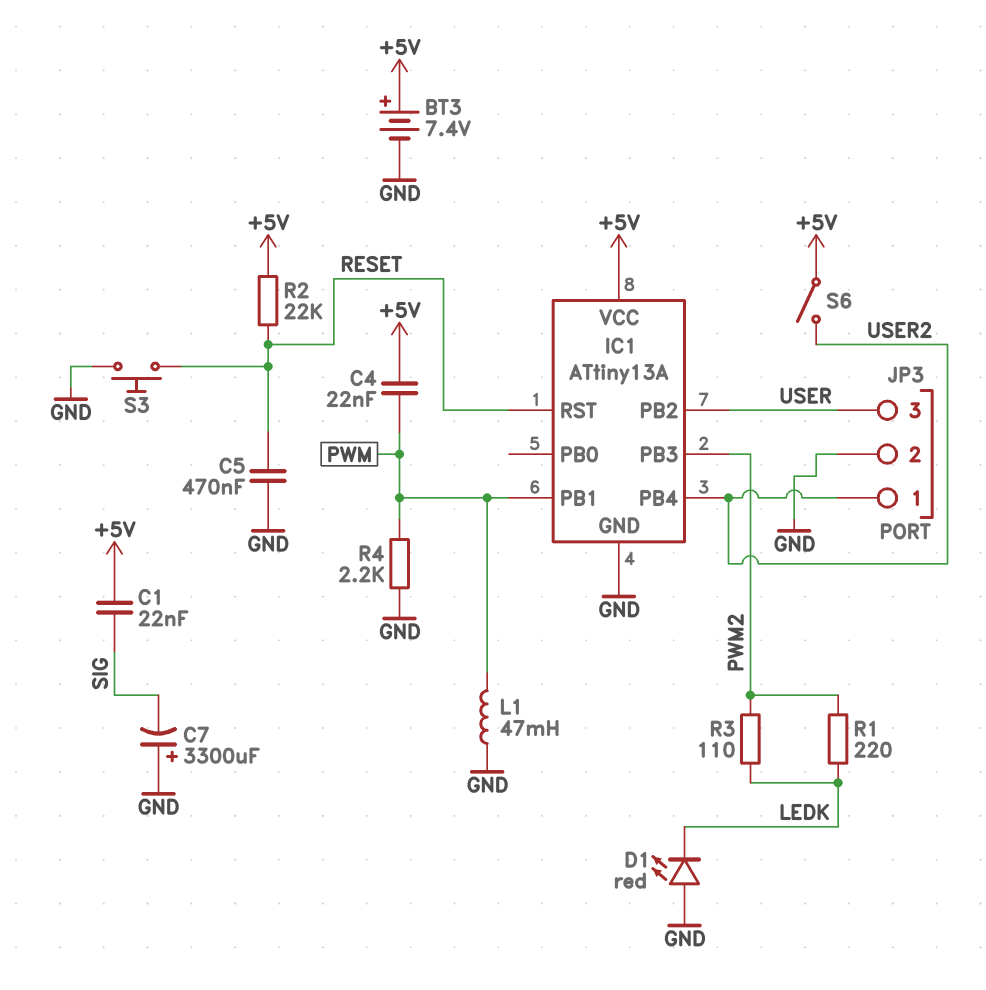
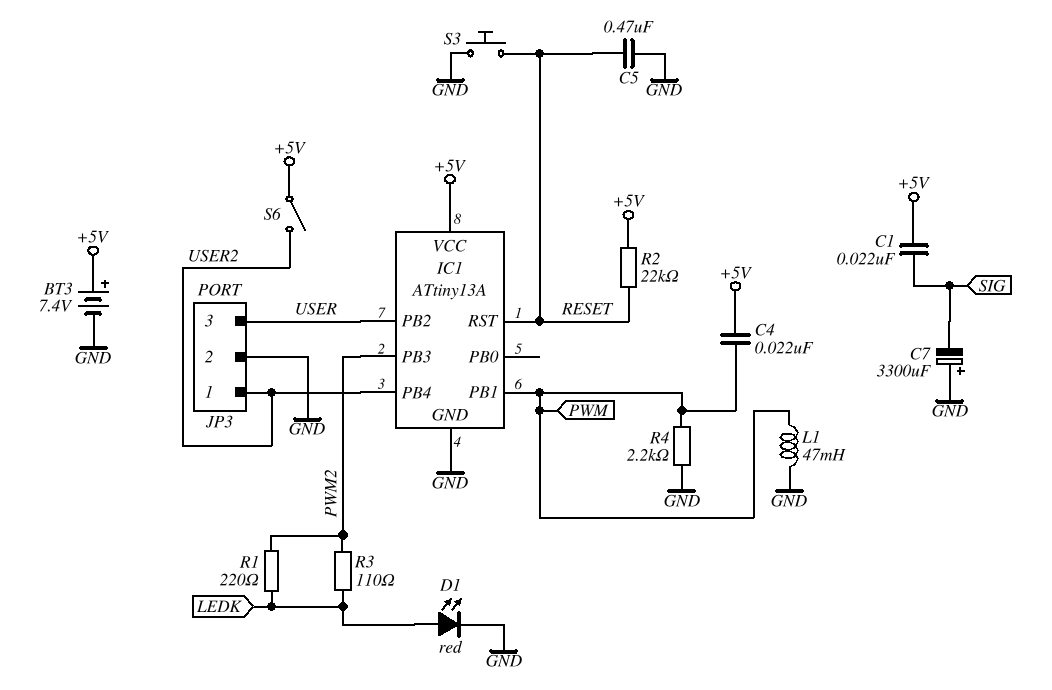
D1: LED red (A GND, K LEDK) -> LED red (A LEDK, K GND)

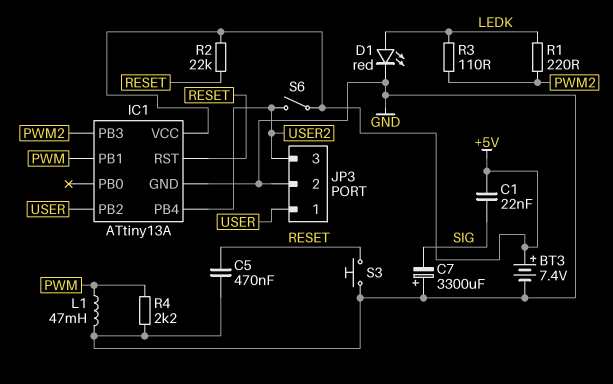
C4: 22nF (+5V, PWM) -> none
JP3 pin 1: USER2 -> USER
JP3 pin 3: USER -> USER2

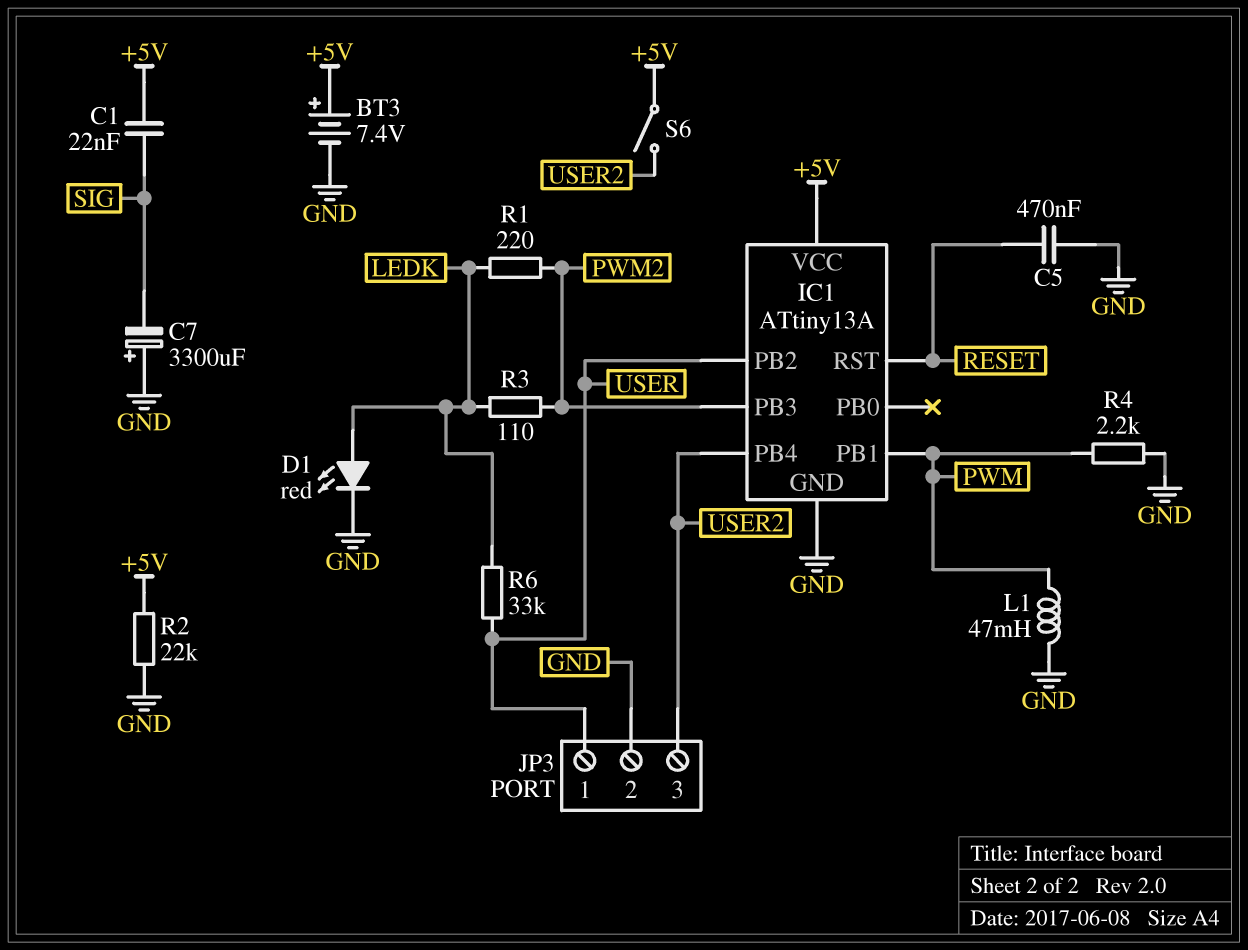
R2: 22k (+5V, RESET) -> 22k (+5V, GND)
R6: none -> 33k (LEDK, USER)
S3: button (GND, RESET) -> none

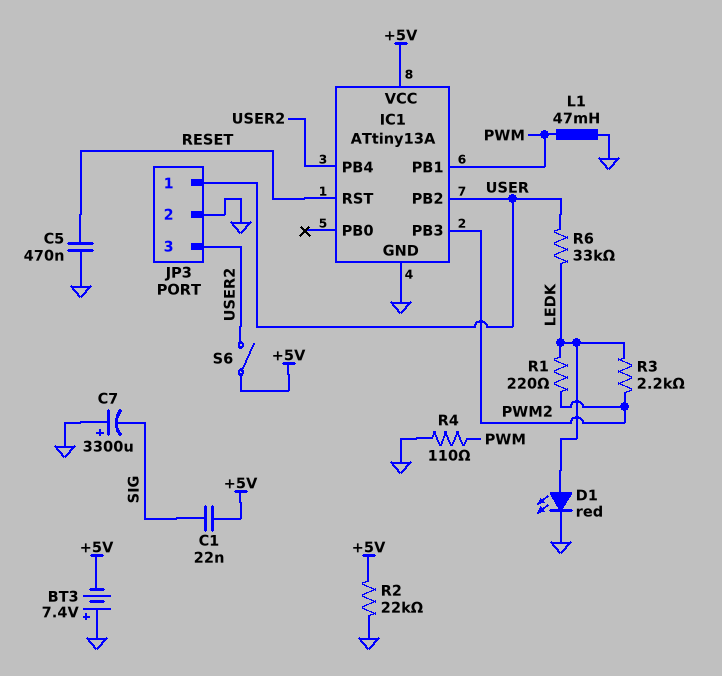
BT3: 7.4V (plus +5V, minus GND) -> 7.4V (plus GND, minus +5V)
R3: 110 (LEDK, PWM2) -> 2.2k (LEDK, PWM2)
R4: 2.2k (GND, PWM) -> 110 (GND, PWM)

